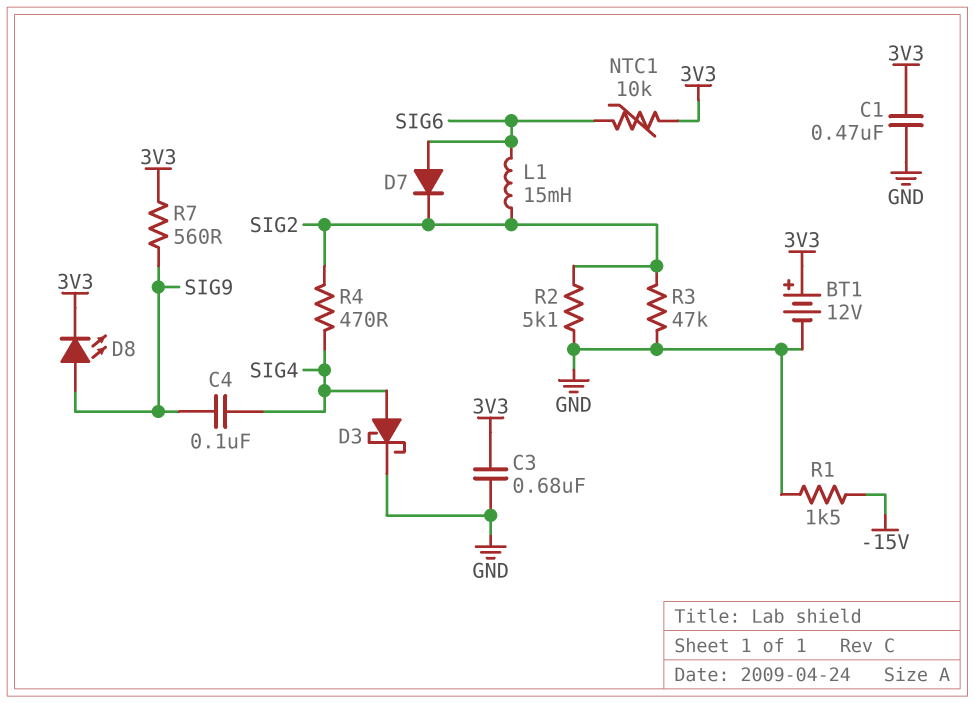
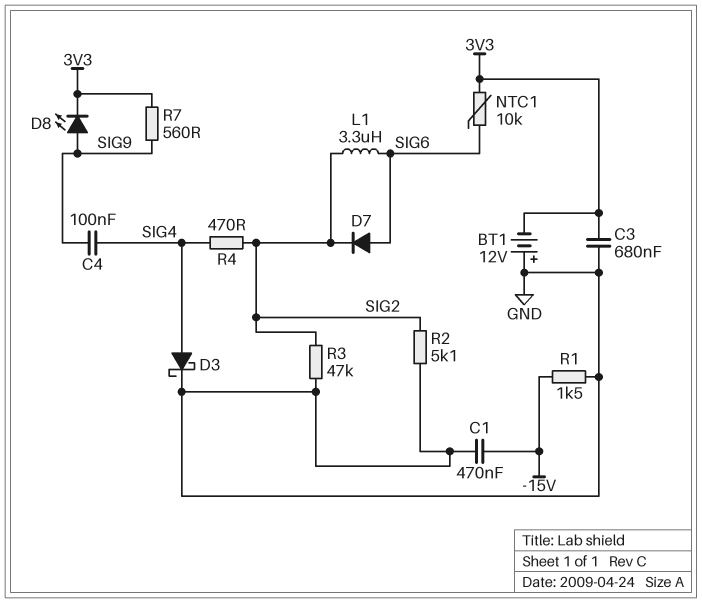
BT1: 12V (plus 3V3, minus GND) -> 12V (plus GND, minus 3V3)
C1: 470nF (3V3, GND) -> 470nF (-15V, GND)
L1: 15mH (SIG2, SIG6) -> 3.3uH (SIG2, SIG6)

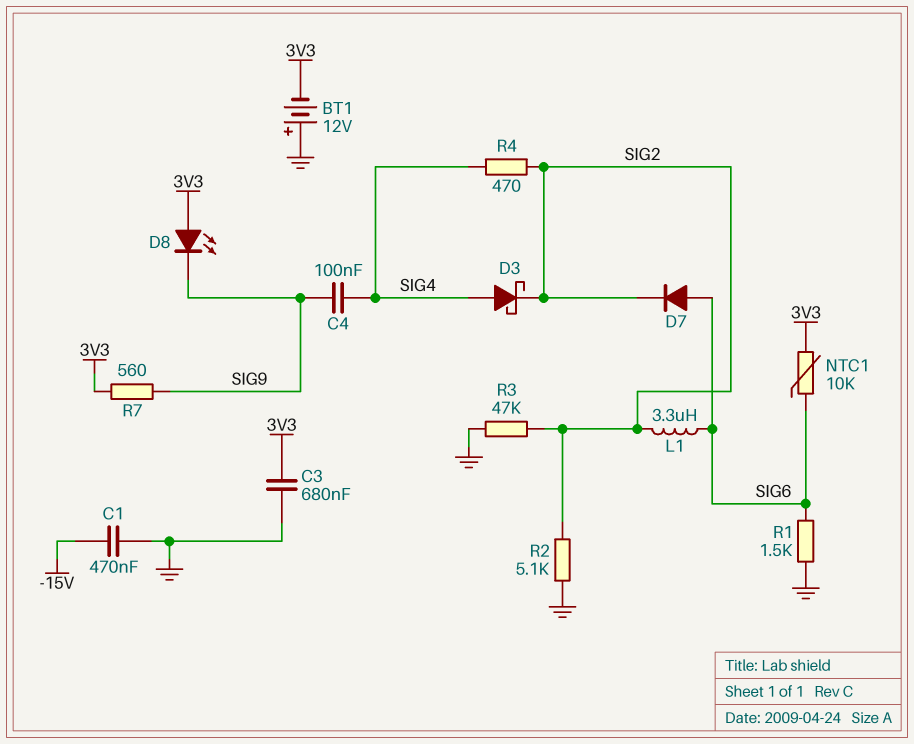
D3: schottky (A SIG4, K GND) -> schottky (A SIG4, K SIG2)
D8: LED (A SIG9, K 3V3) -> LED (A 3V3, K SIG9)
R1: 1.5k (-15V, GND) -> 1.5k (GND, SIG6)

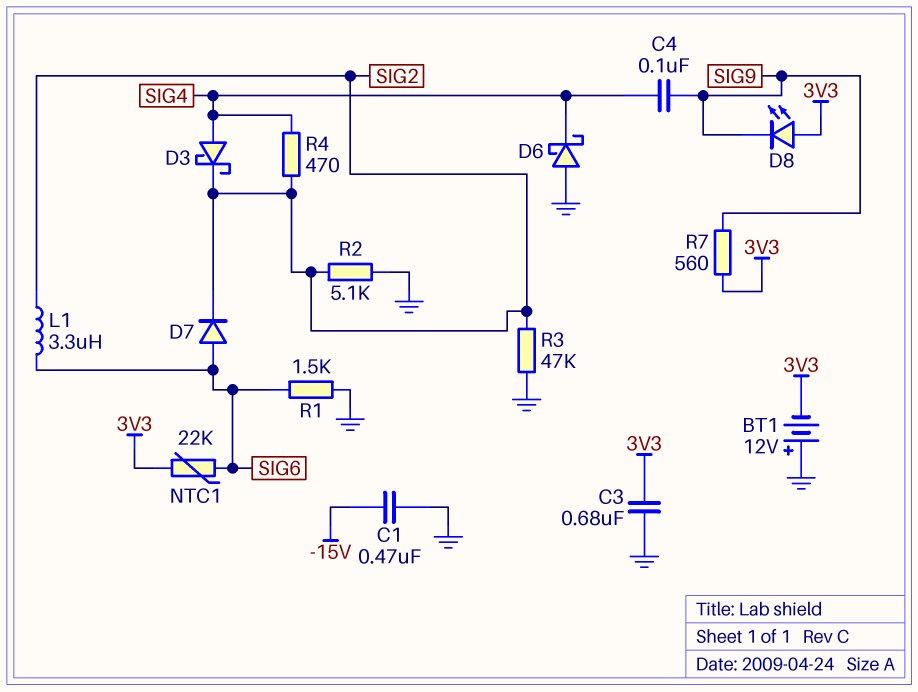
D6: none -> schottky (A GND, K SIG4)
NTC1: 10k (3V3, SIG6) -> 22k (3V3, SIG6)

